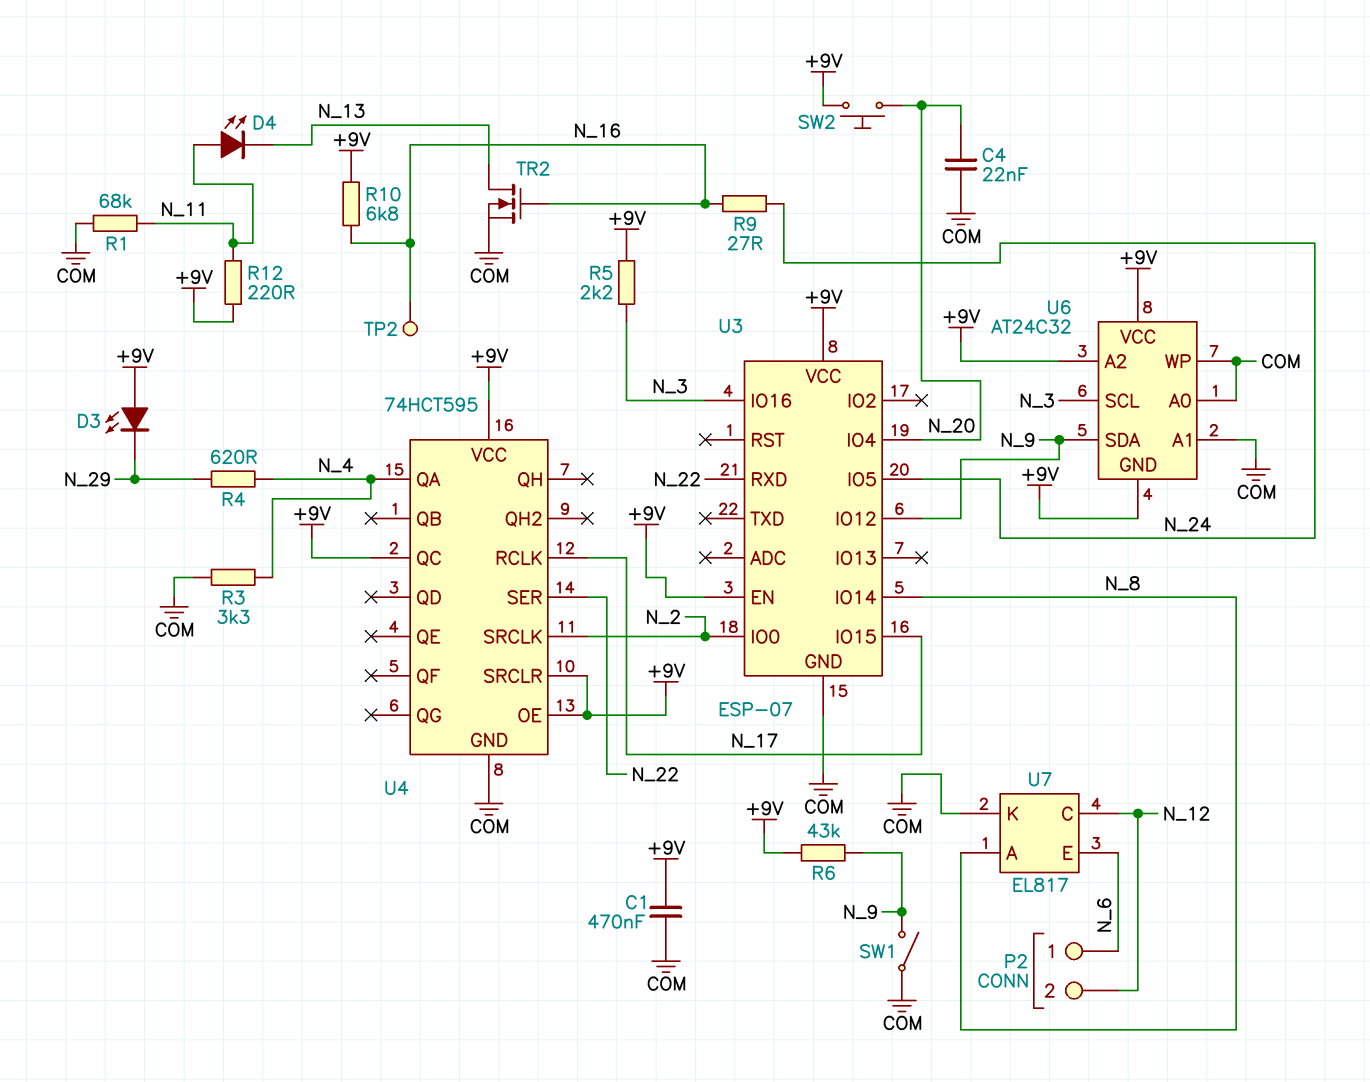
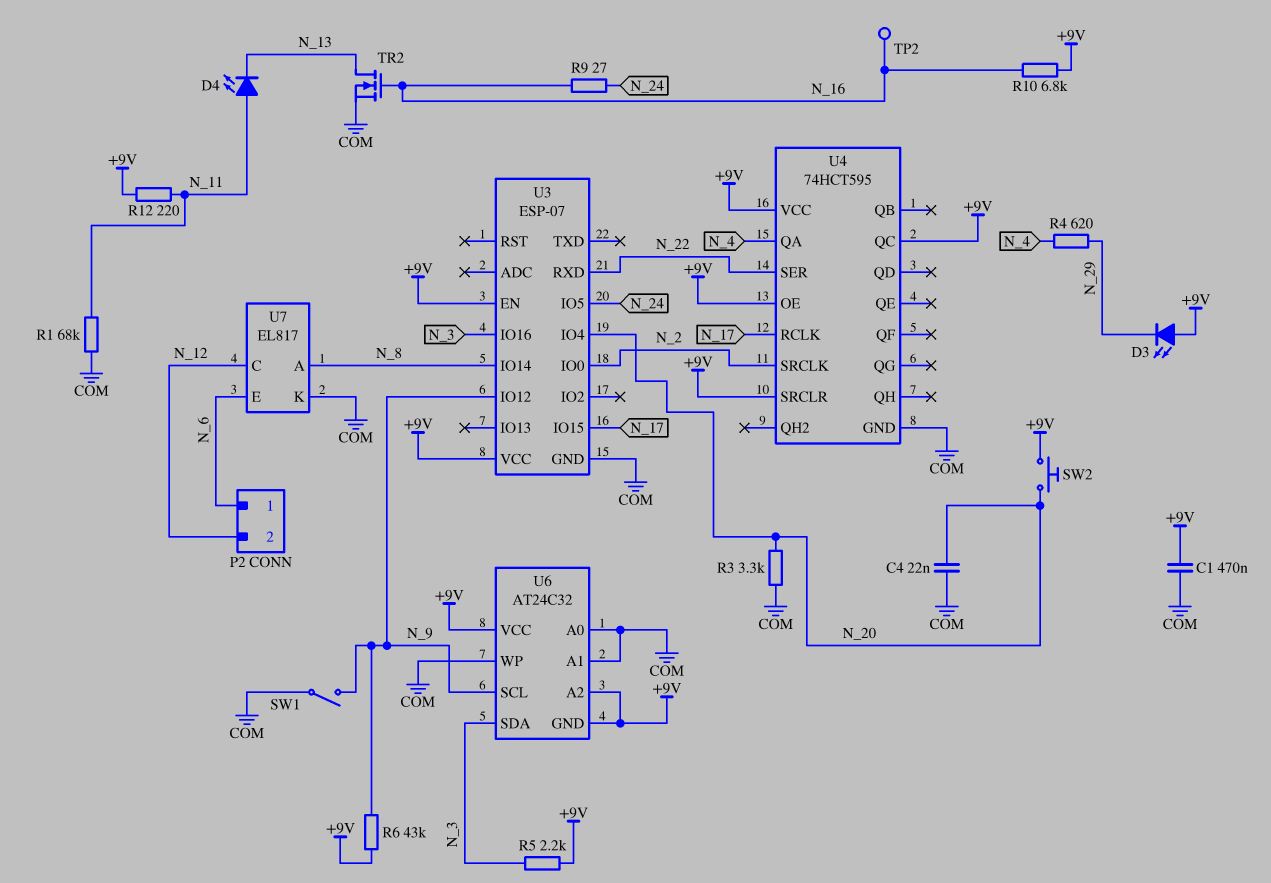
R3: 3.3k (COM, N_4) -> 3.3k (COM, N_20)
U6 pin SCL: N_3 -> N_9
U6 pin SDA: N_9 -> N_3

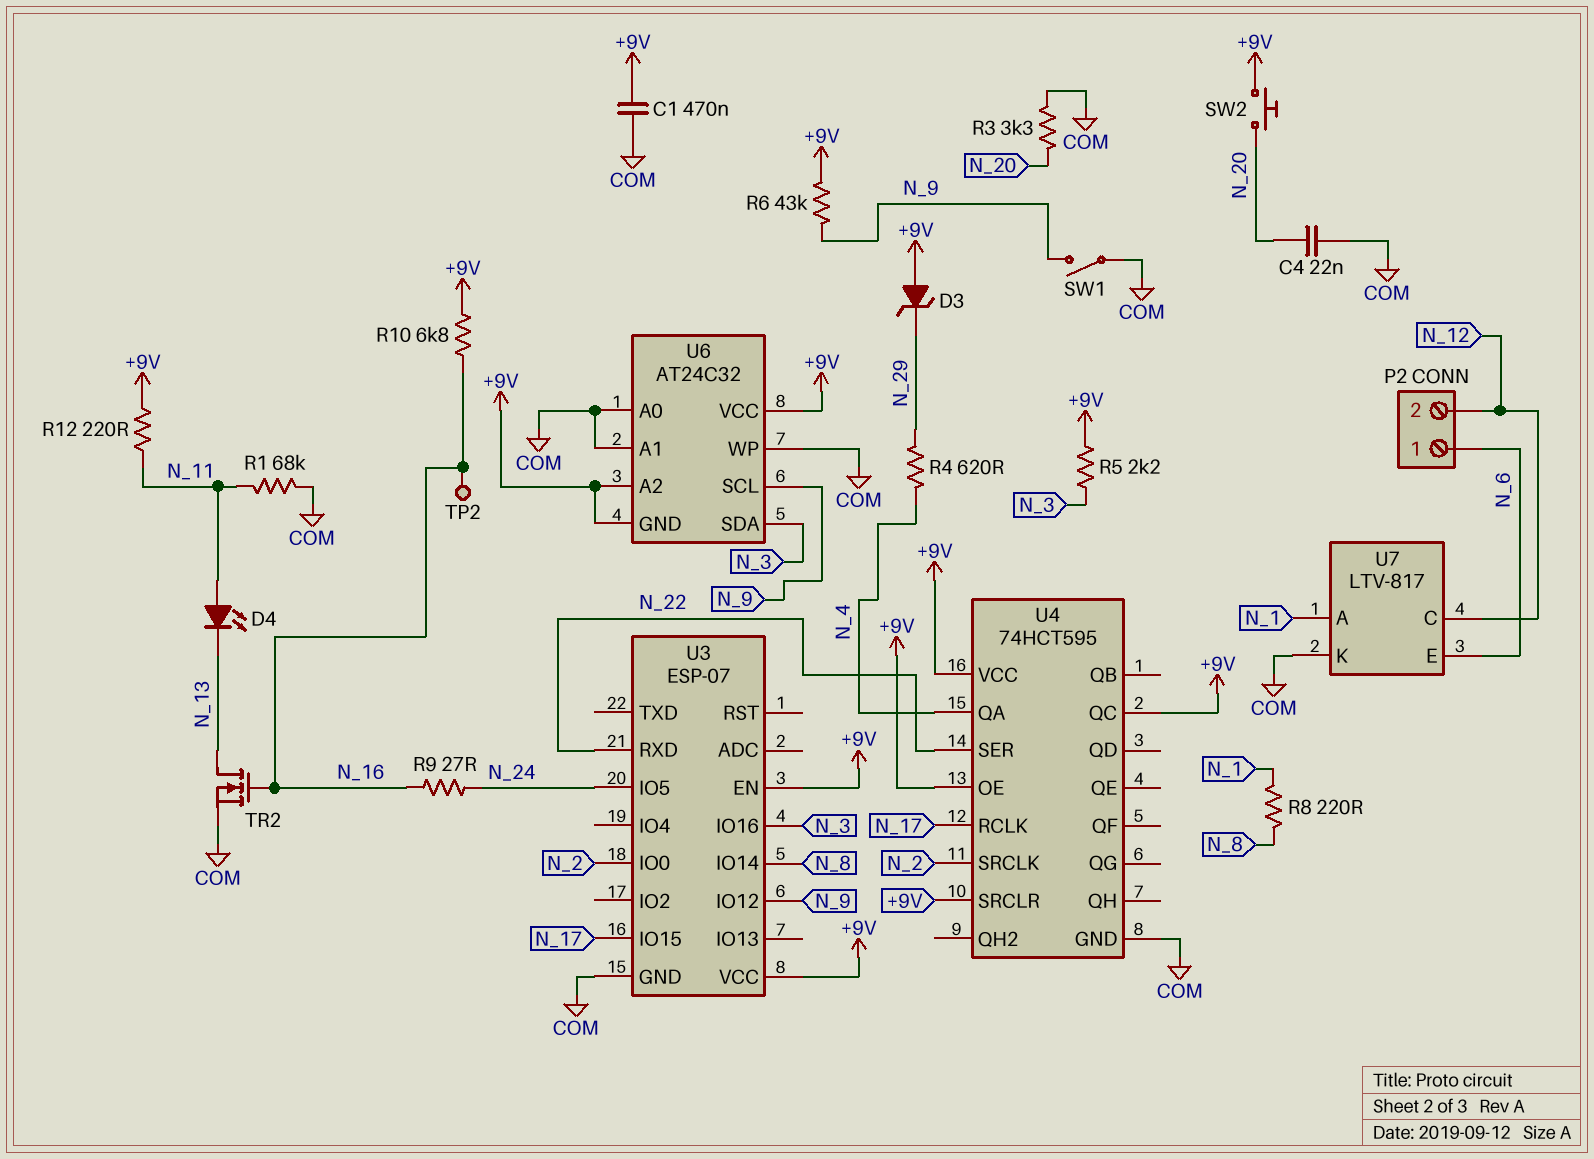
D3: LED (A +9V, K N_29) -> zener (A +9V, K N_29)
R8: none -> 220 (N_1, N_8)
U3 pin IO4: N_20 -> none
U7: EL817 -> LTV-817
U7 pin A: N_8 -> N_1

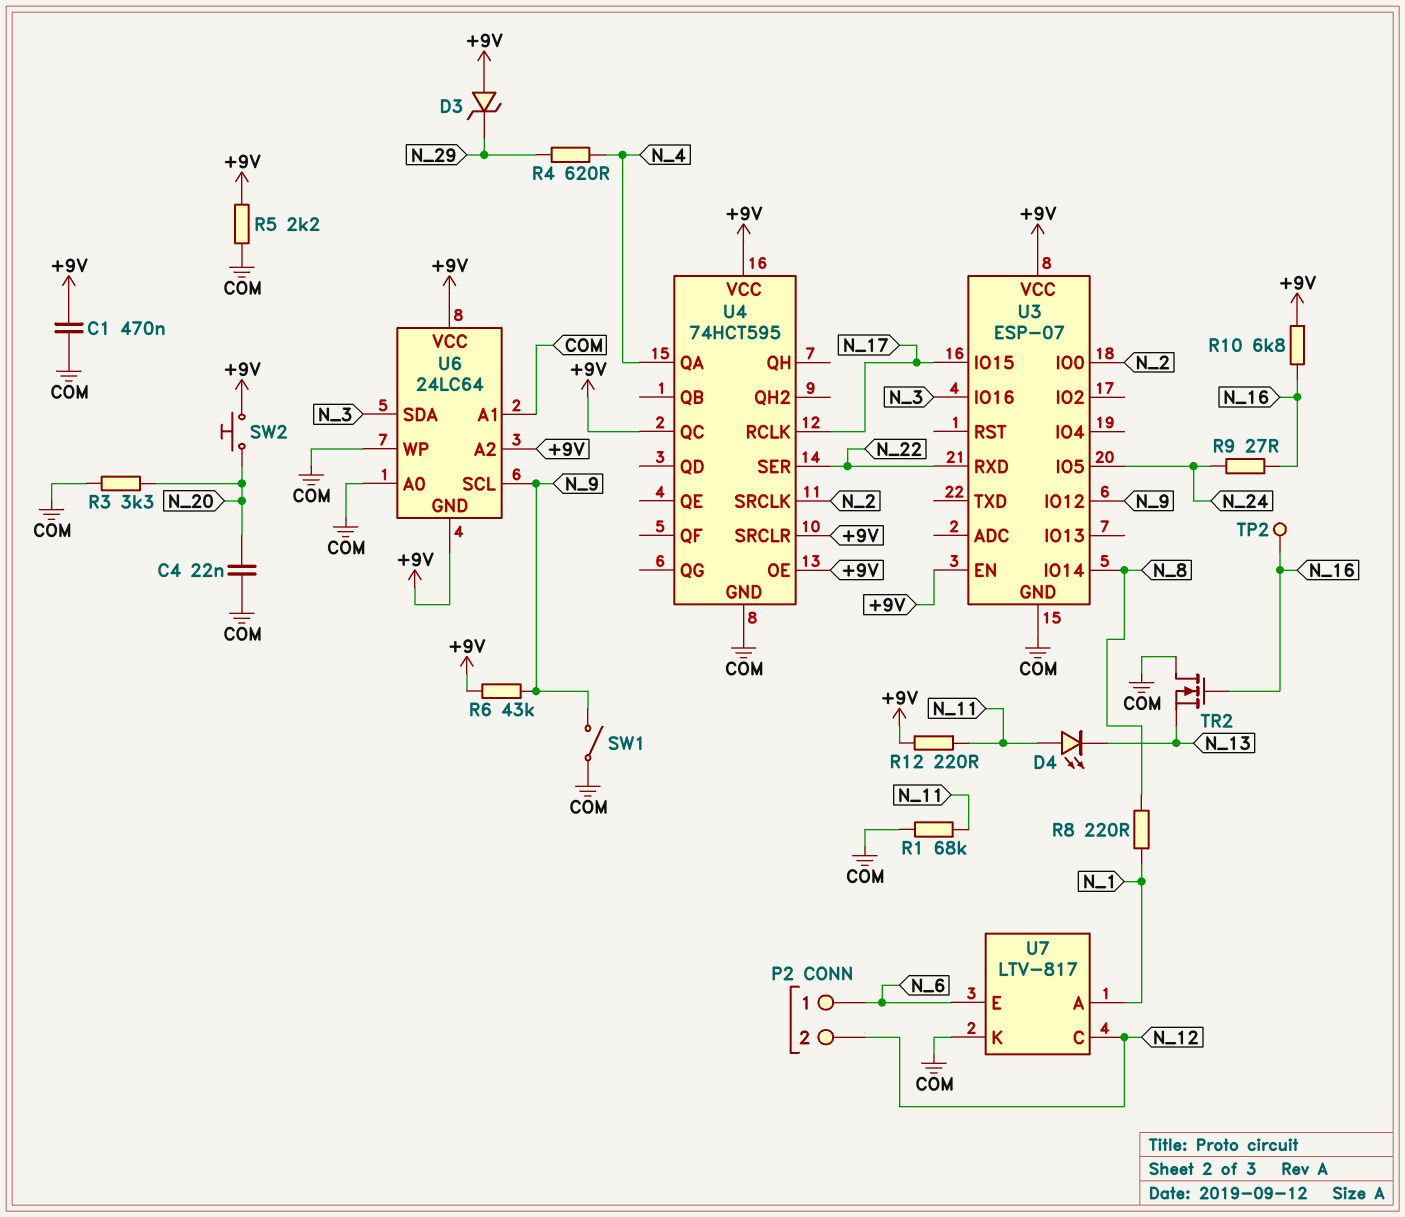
R5: 2.2k (+9V, N_3) -> 2.2k (+9V, COM)
TR2: NMOS (G N_16, D N_13, S COM) -> NMOS (G N_16, D COM, S N_13)
U6: AT24C32 -> 24LC64

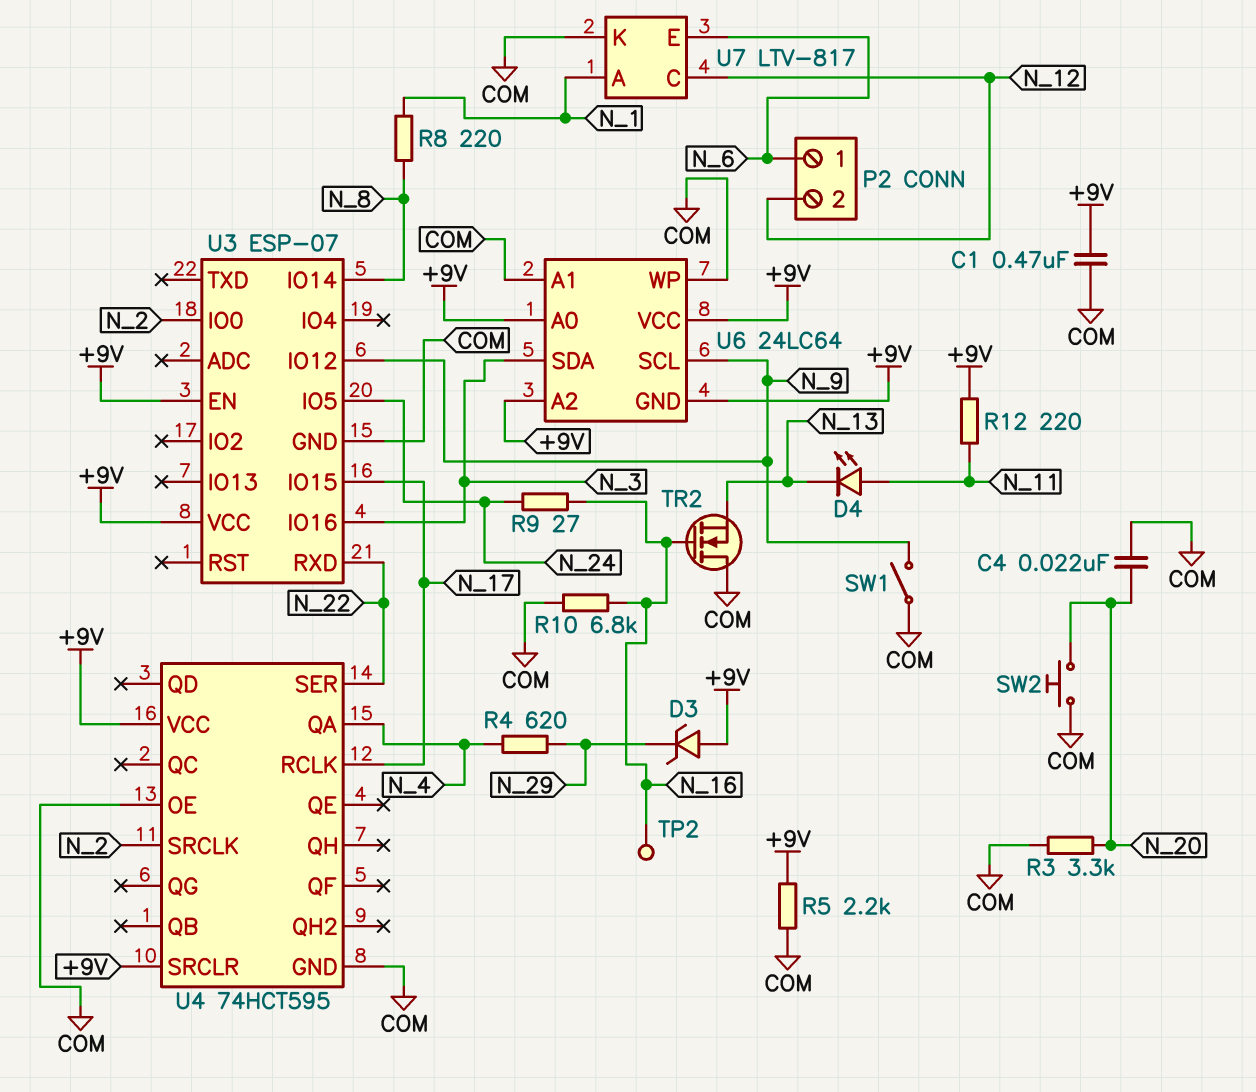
R1: 68k (COM, N_11) -> none
R6: 43k (+9V, N_9) -> none
R10: 6.8k (+9V, N_16) -> 6.8k (COM, N_16)
SW2: button (+9V, N_20) -> button (COM, N_20)
U4 pin OE: +9V -> COM
U4 pin QC: +9V -> none
U6 pin A0: COM -> +9V

